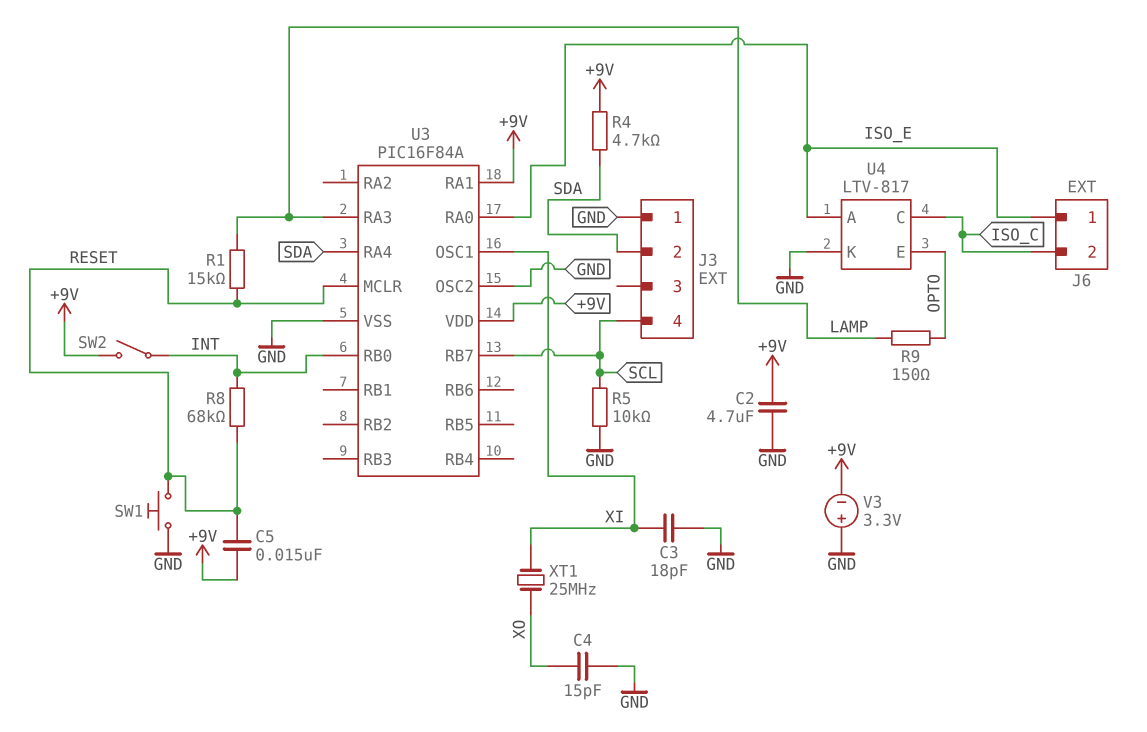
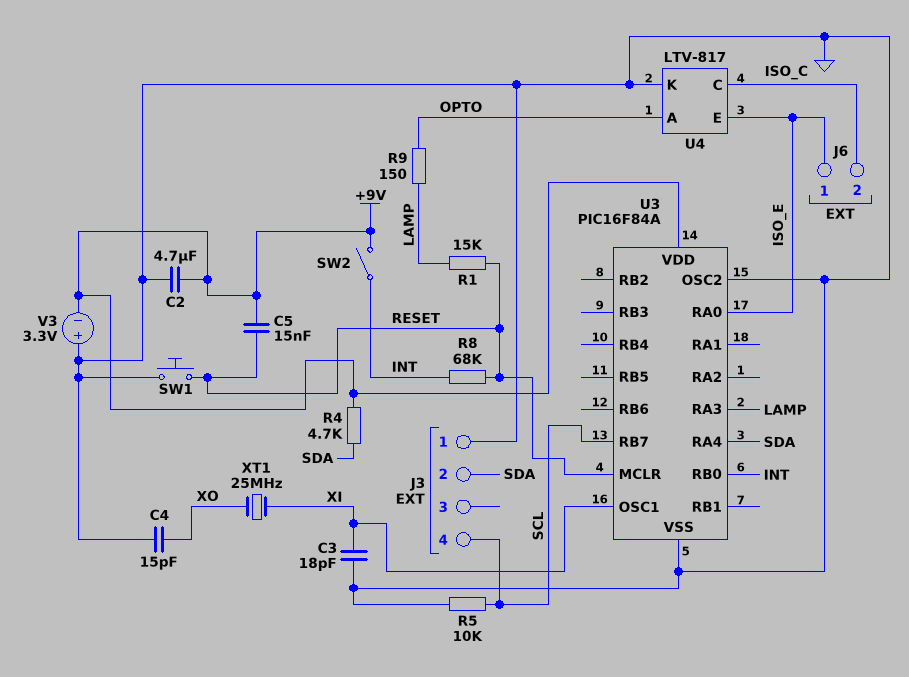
U3 pin RA1: +9V -> none
U4 pin A: ISO_E -> OPTO
U4 pin E: OPTO -> ISO_E

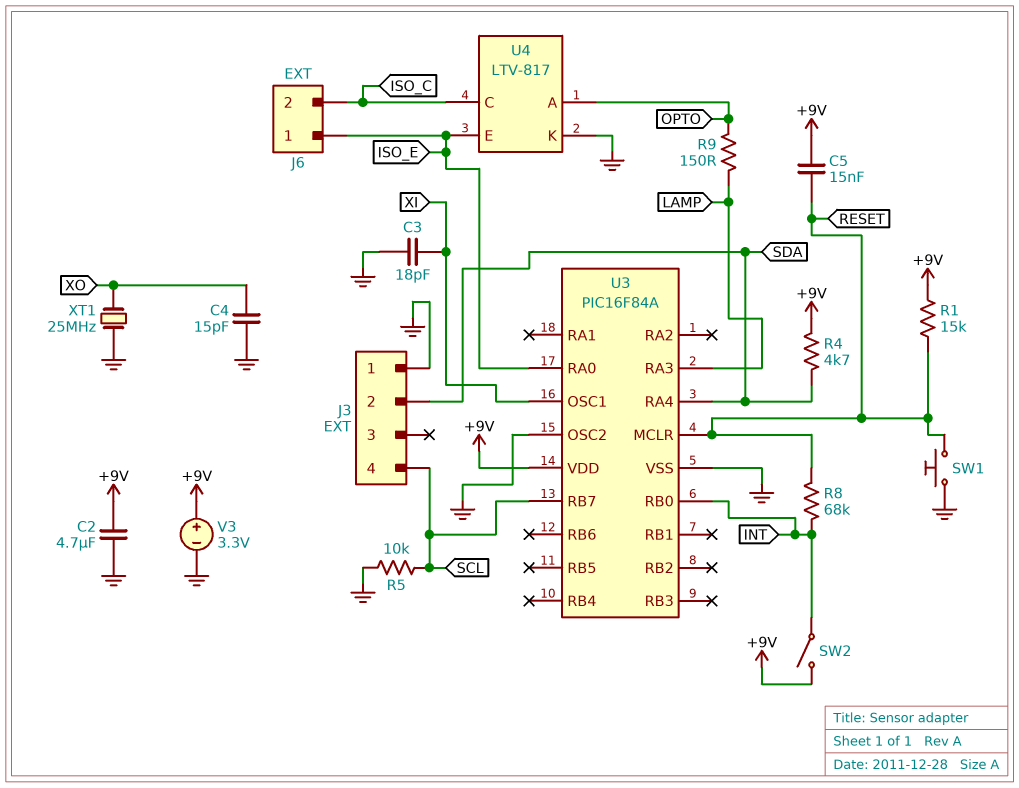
R1: 15k (LAMP, RESET) -> 15k (+9V, RESET)
V3: 3.3V (plus GND, minus +9V) -> 3.3V (plus +9V, minus GND)
XT1: 25MHz (XI, XO) -> 25MHz (GND, XO)

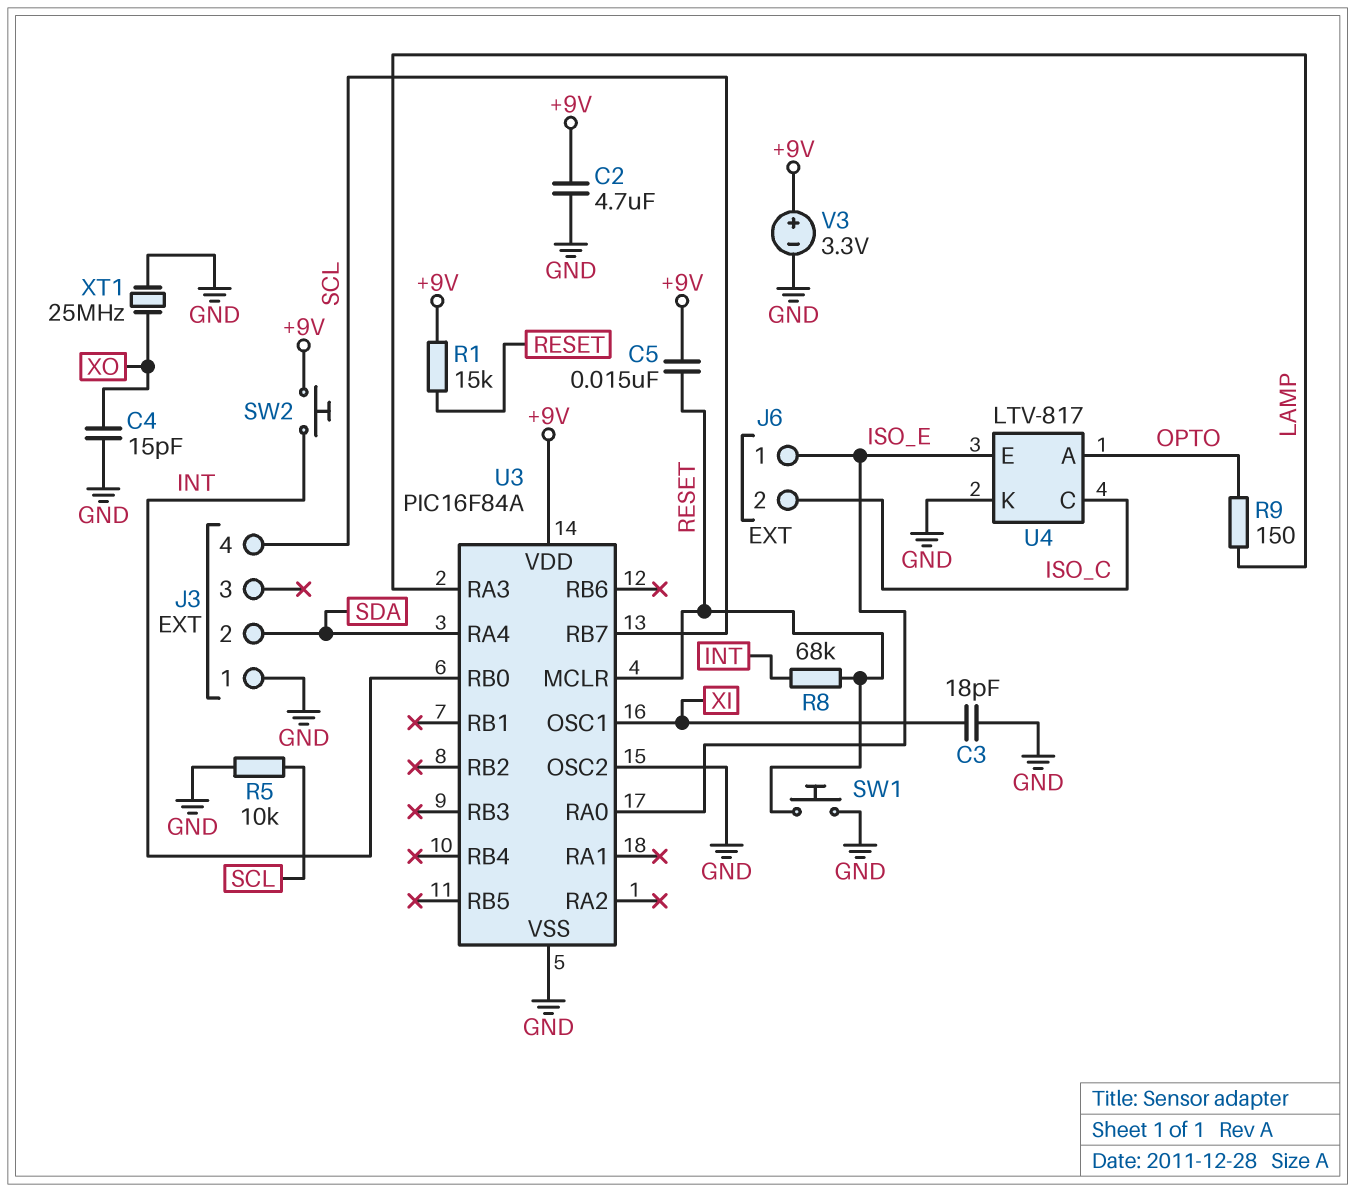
R4: 4.7k (+9V, SDA) -> none
SW2: switch (+9V, INT) -> button (+9V, INT)

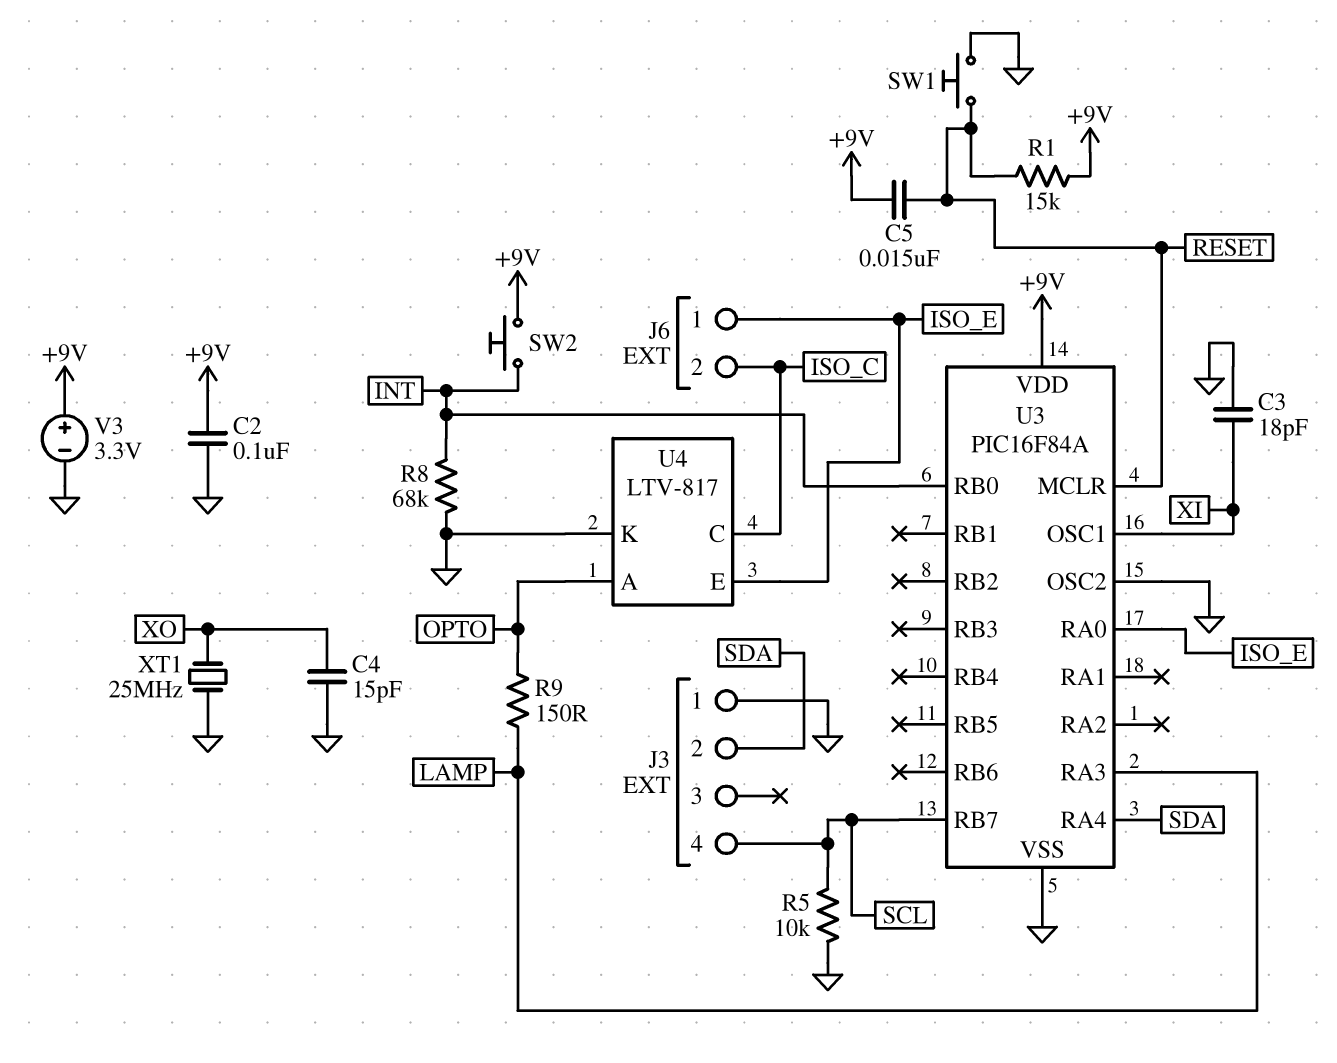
C2: 4.7uF (+9V, GND) -> 100nF (+9V, GND)
R8: 68k (INT, RESET) -> 68k (GND, INT)

